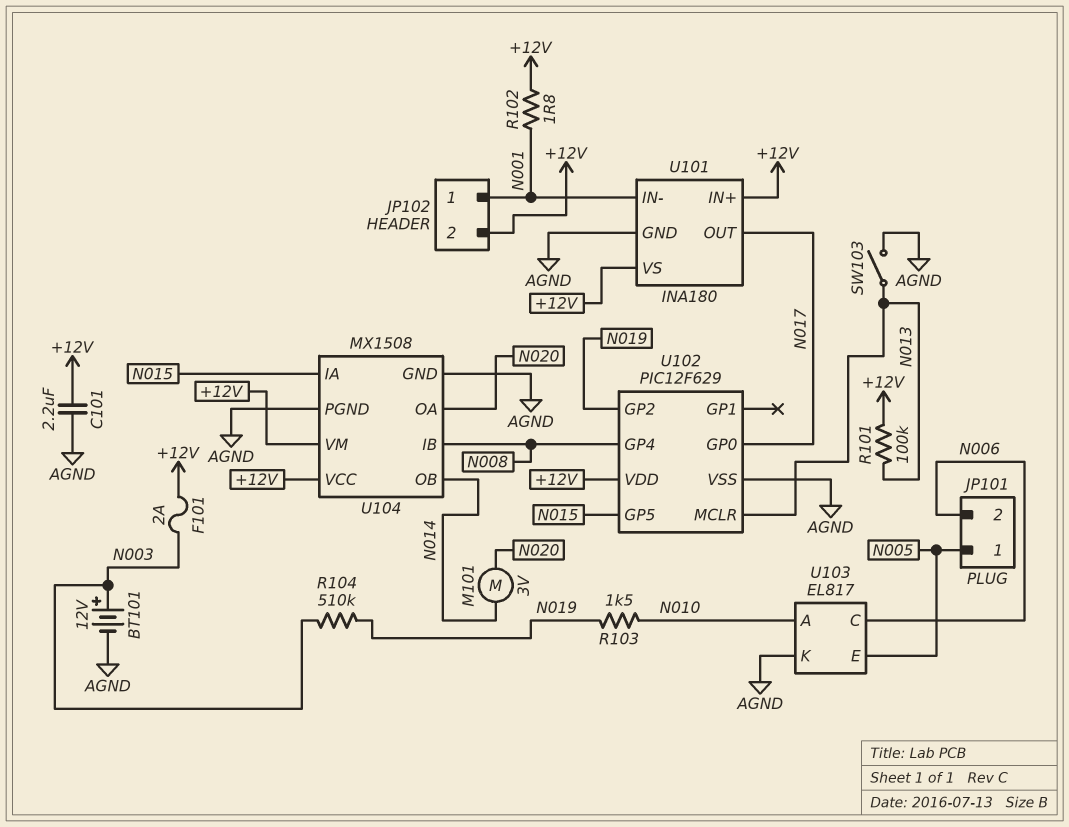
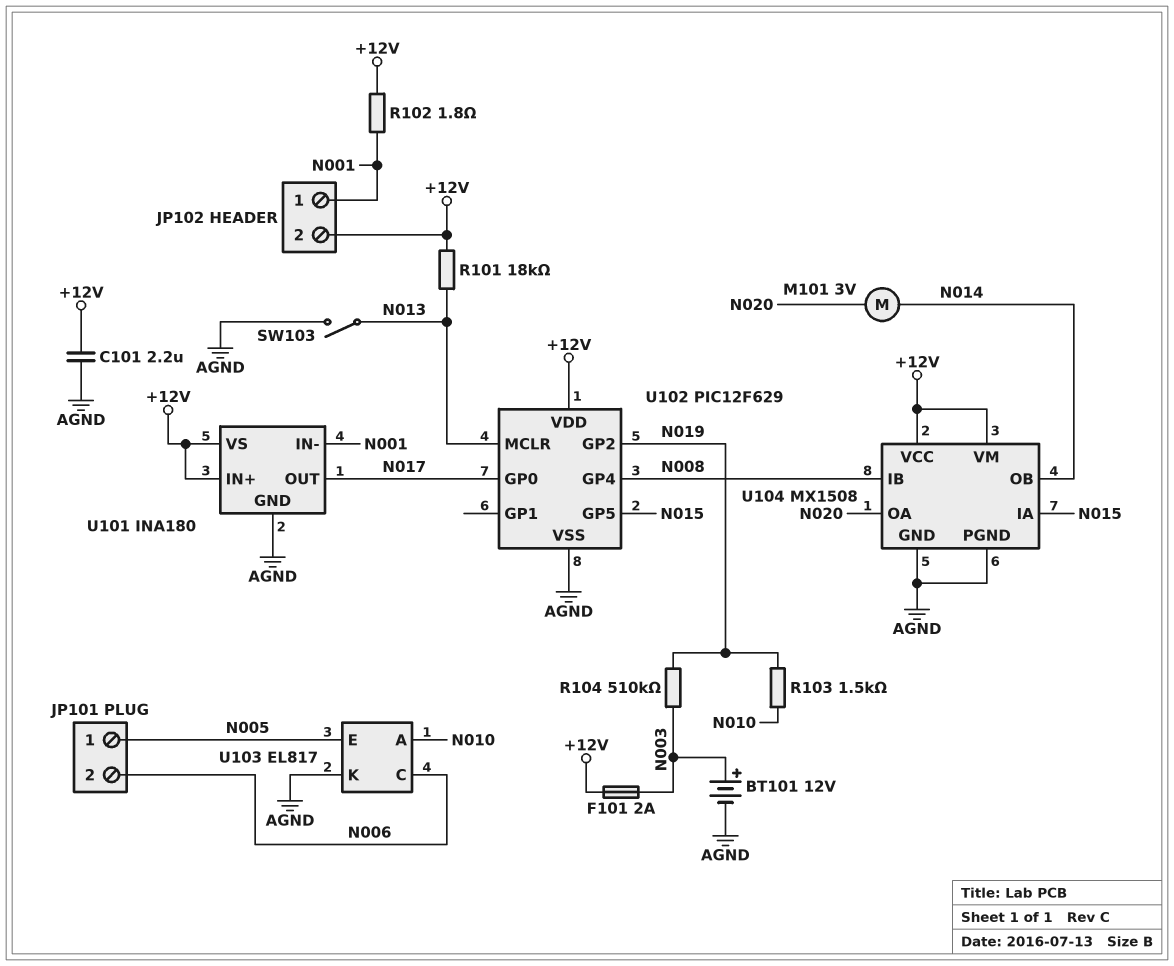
R101: 100k (+12V, N013) -> 18k (+12V, N013)

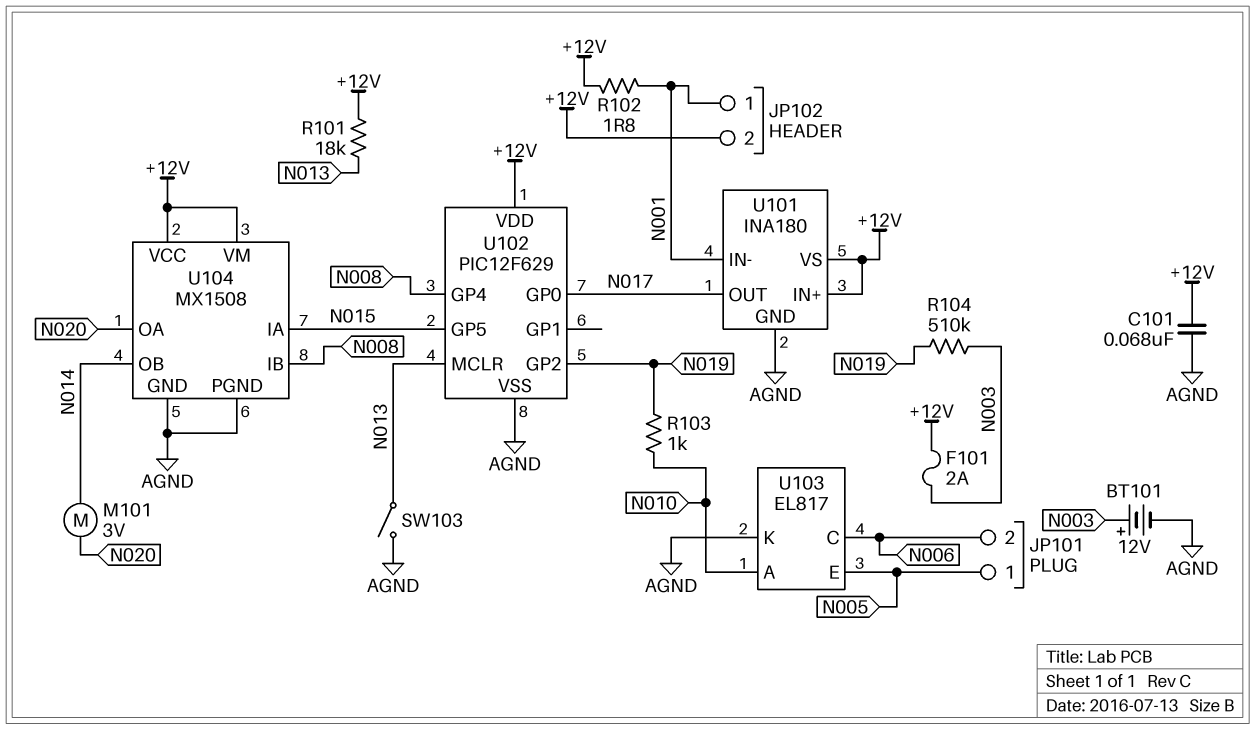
C101: 2.2uF (+12V, AGND) -> 68nF (+12V, AGND)
R103: 1.5k (N010, N019) -> 1k (N010, N019)

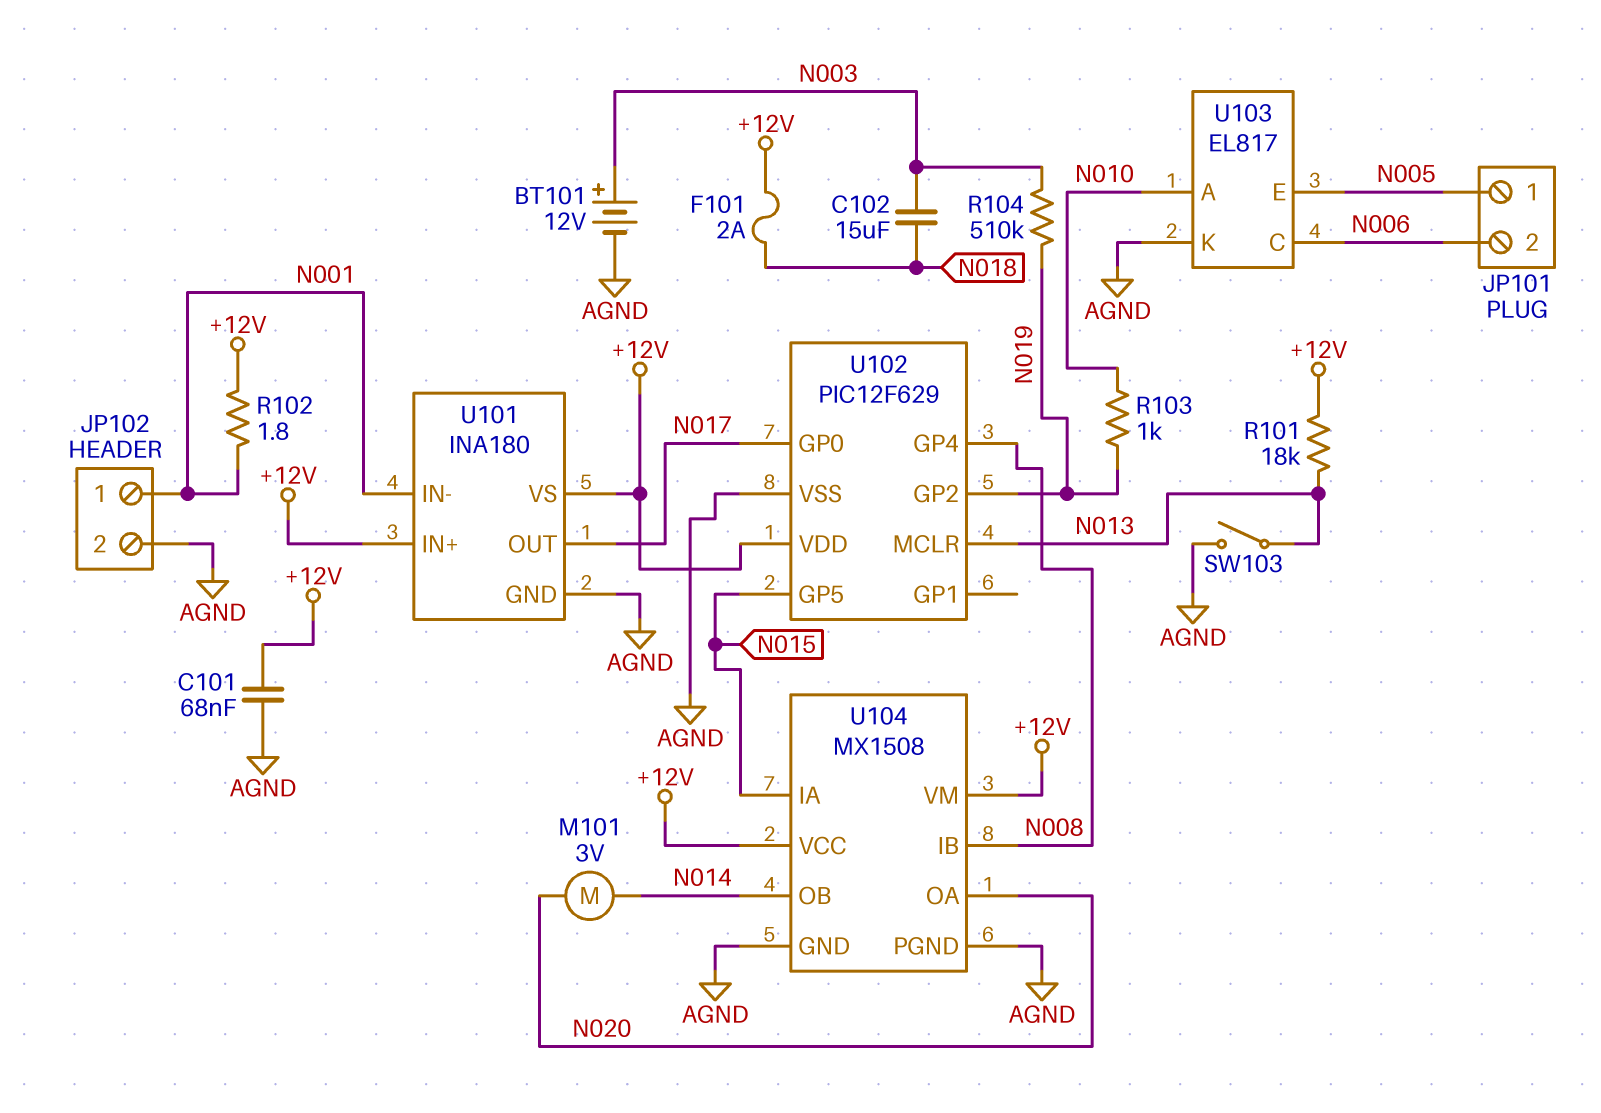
C102: none -> 15uF (N003, N018)
F101: 2A (+12V, N003) -> 2A (+12V, N018)
JP102 pin 2: +12V -> AGND

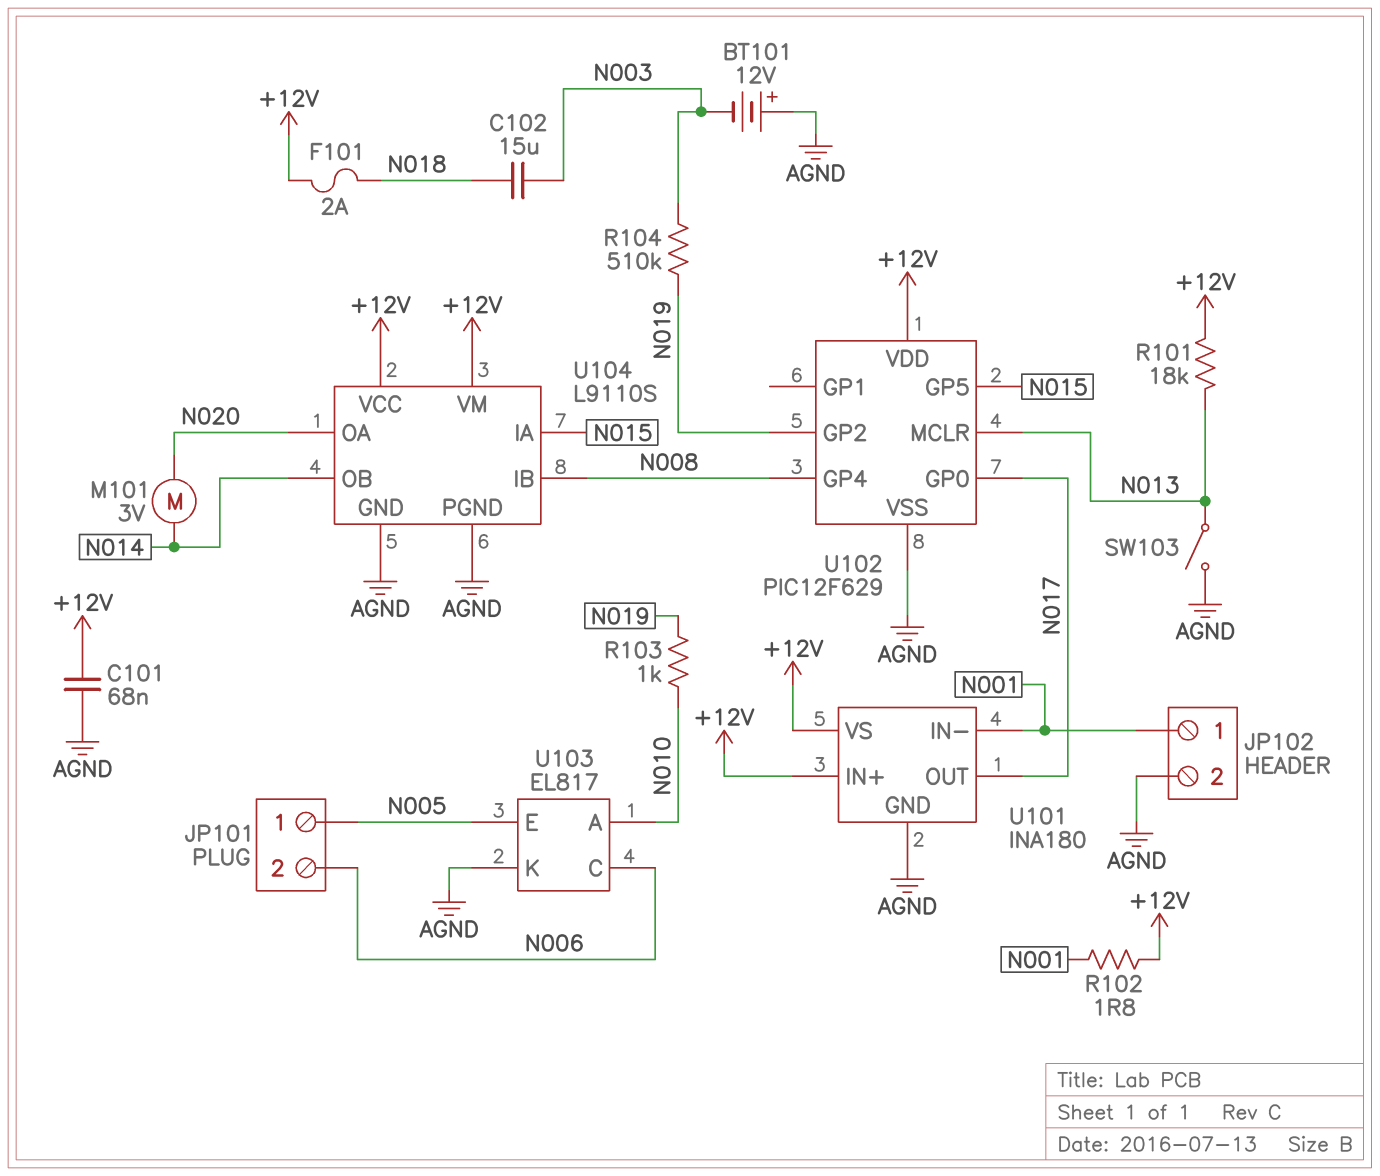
BT101: 12V (plus N003, minus AGND) -> 12V (plus AGND, minus N003)
U104: MX1508 -> L9110S

